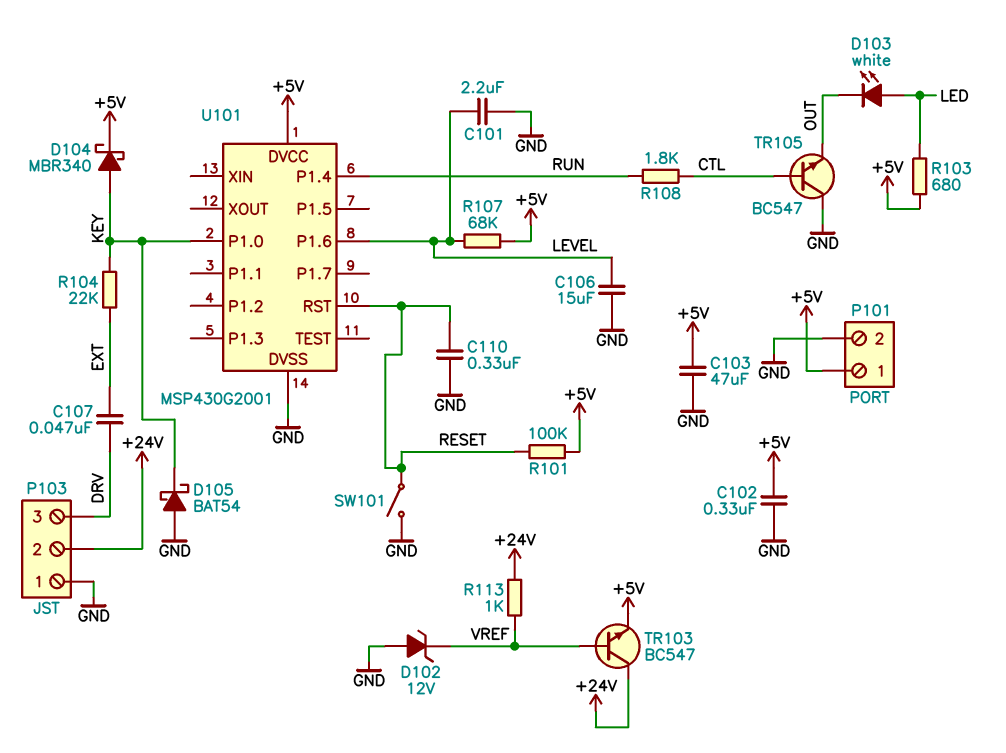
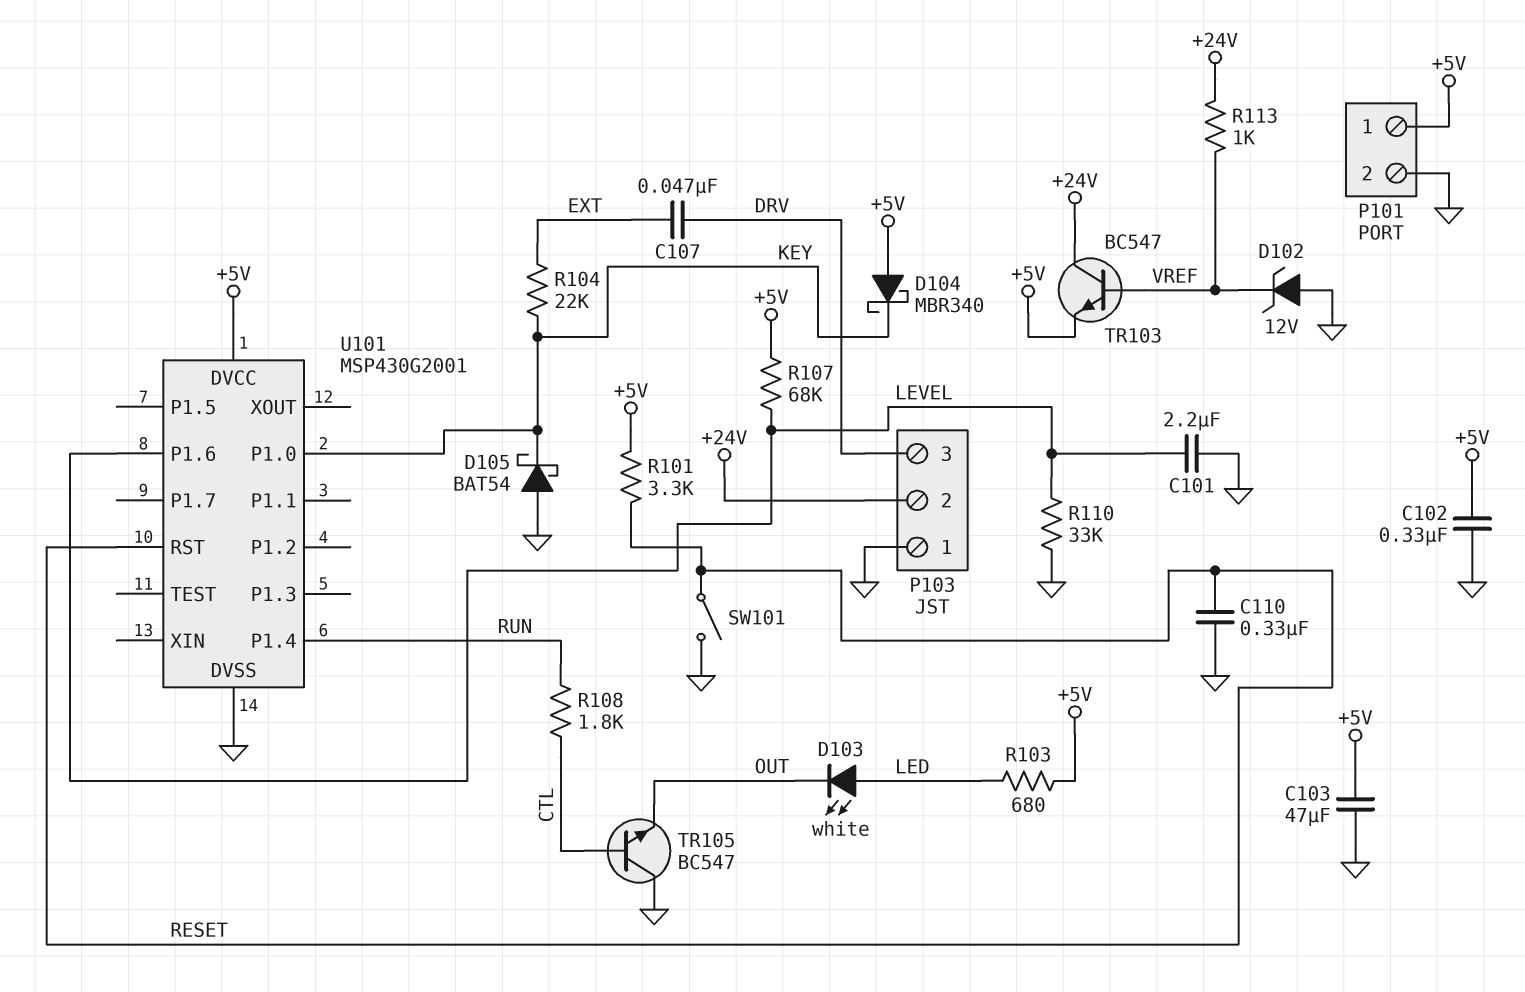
C106: 15uF (GND, LEVEL) -> none
D104: schottky MBR340 (A KEY, K +5V) -> schottky MBR340 (A +5V, K KEY)
R101: 100k (+5V, RESET) -> 3.3k (+5V, RESET)
R110: none -> 33k (GND, LEVEL)

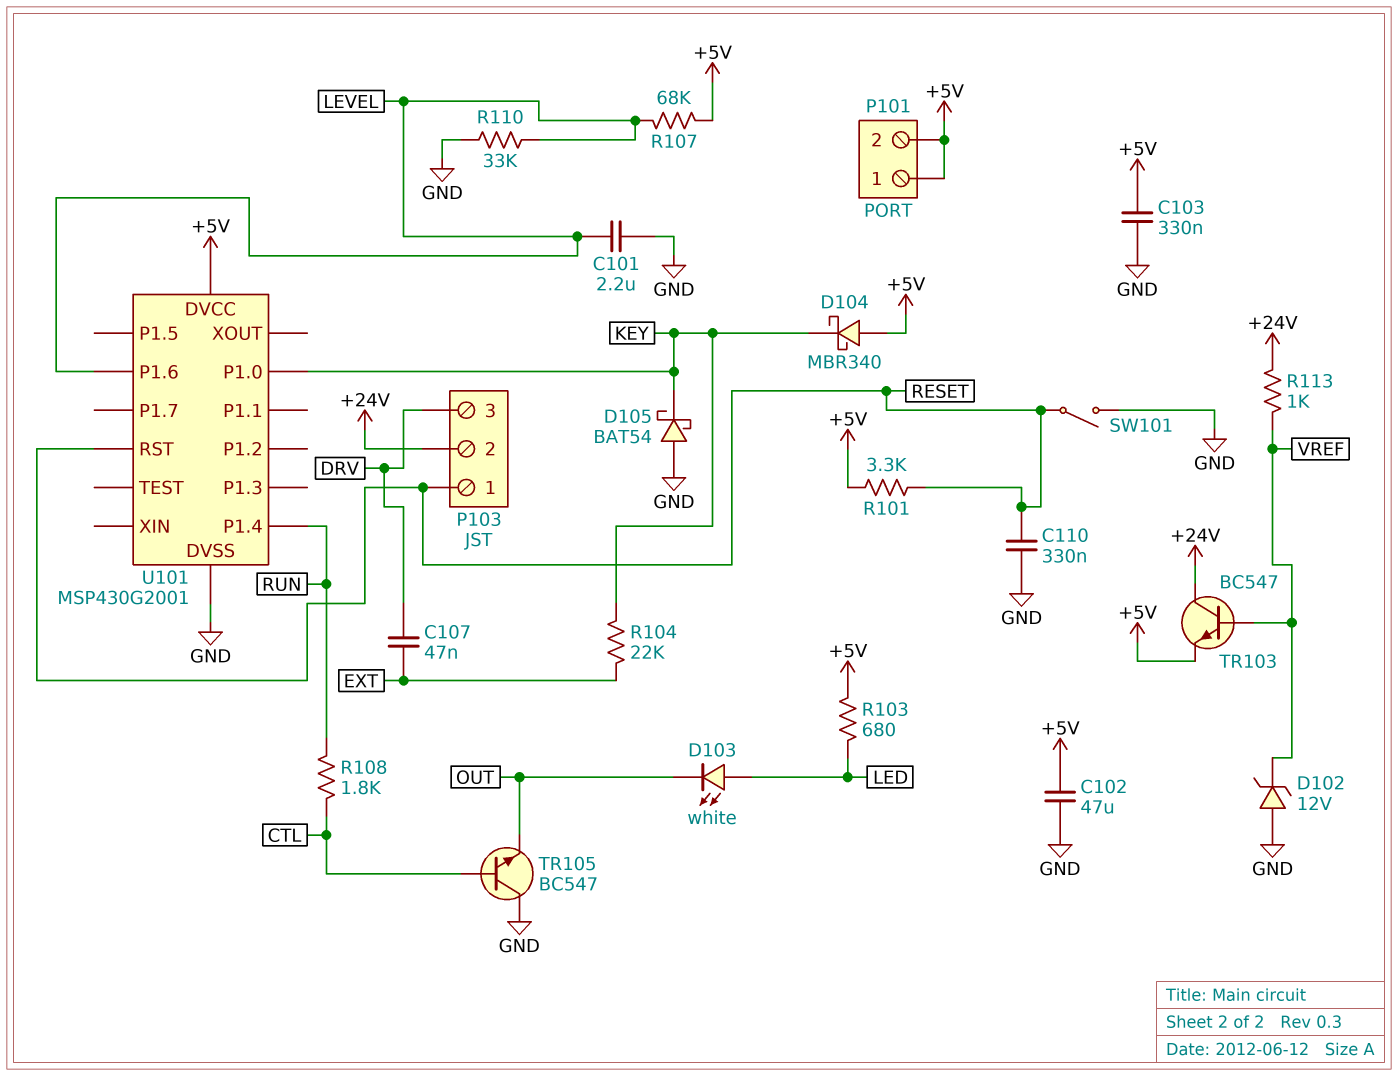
C102: 330nF (+5V, GND) -> 47uF (+5V, GND)
C103: 47uF (+5V, GND) -> 330nF (+5V, GND)
P101 pin 2: GND -> +5V
P103 pin 1: GND -> RESET

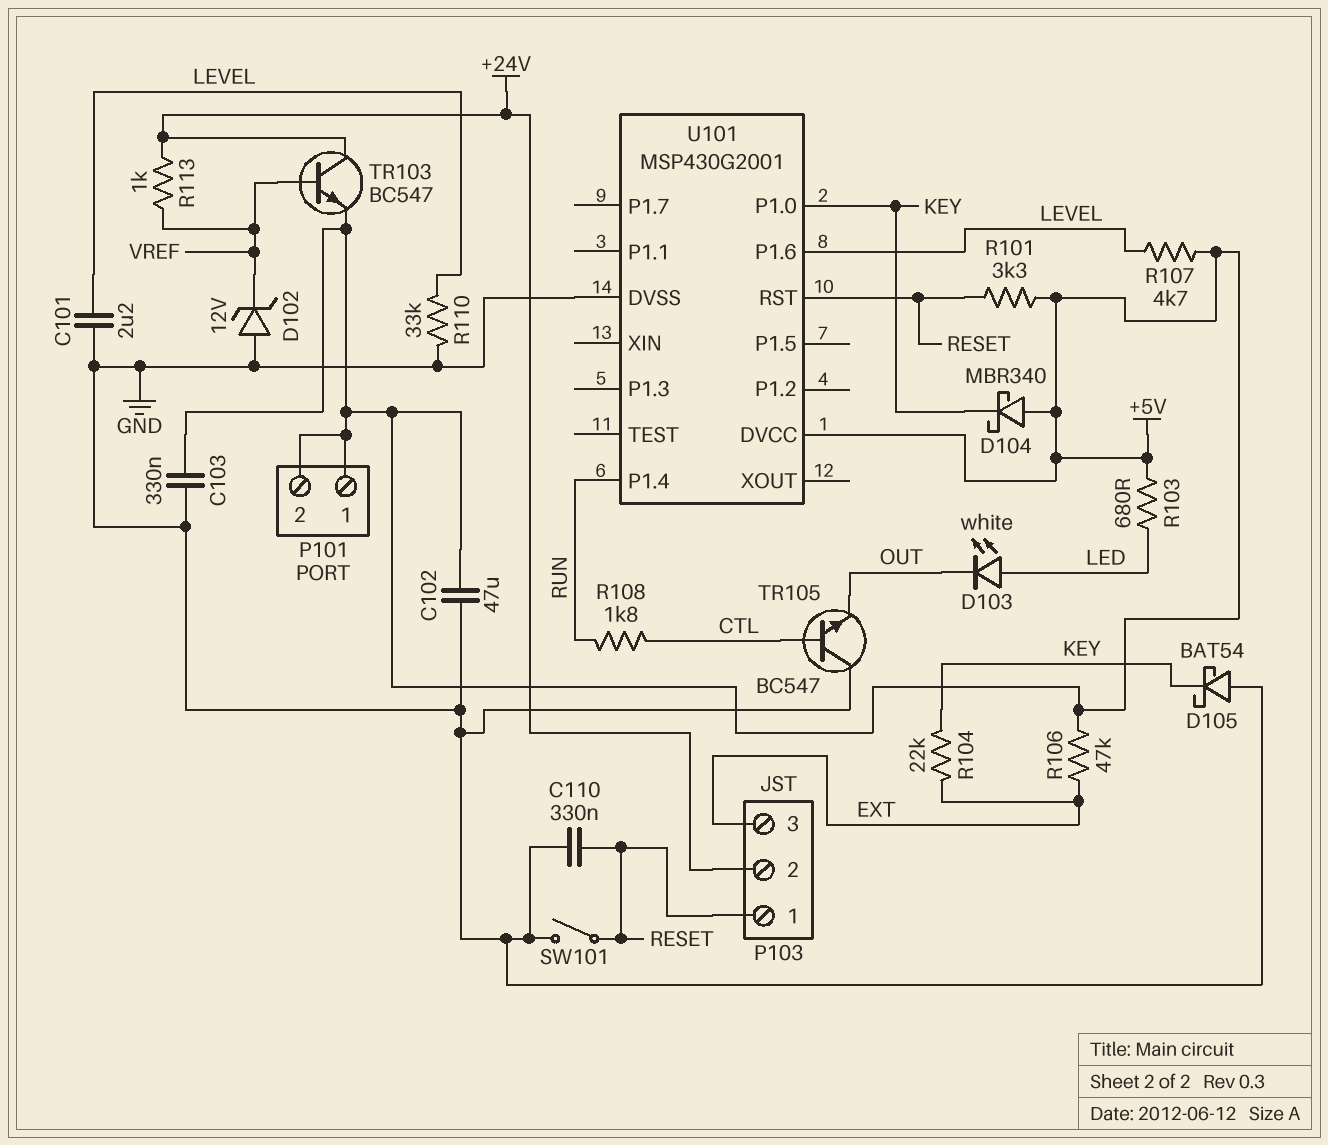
C107: 47nF (DRV, EXT) -> none
P103 pin 3: DRV -> EXT
R106: none -> 47k (+5V, EXT)
R107: 68k (+5V, LEVEL) -> 4.7k (+5V, LEVEL)

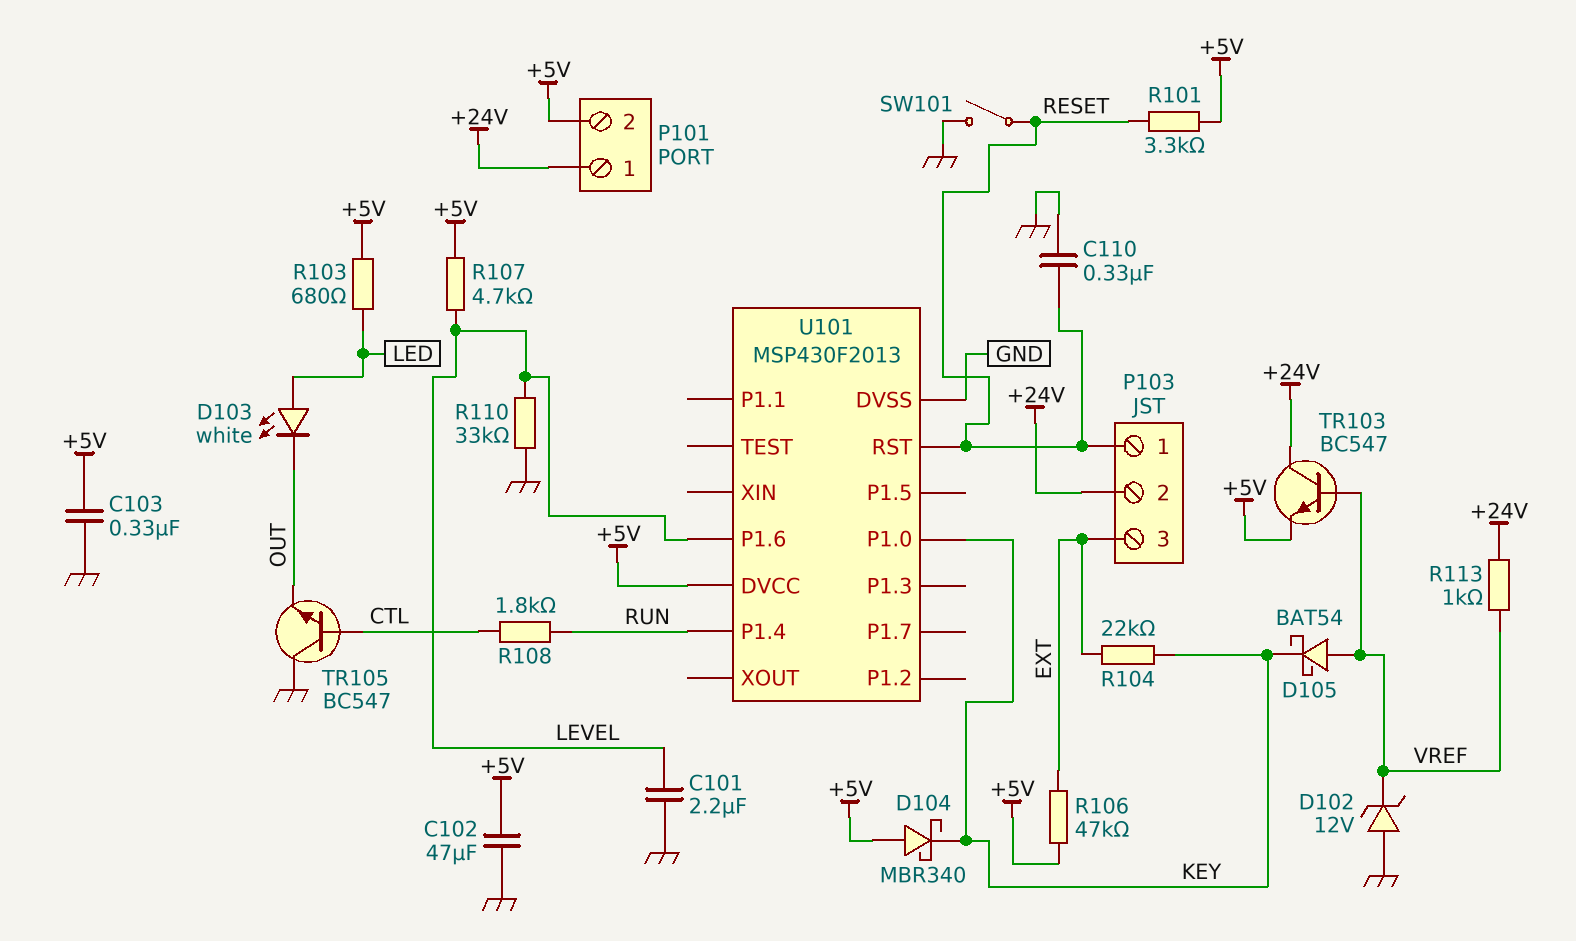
D105: schottky BAT54 (A GND, K KEY) -> schottky BAT54 (A VREF, K KEY)
P101 pin 1: +5V -> +24V
U101: MSP430G2001 -> MSP430F2013

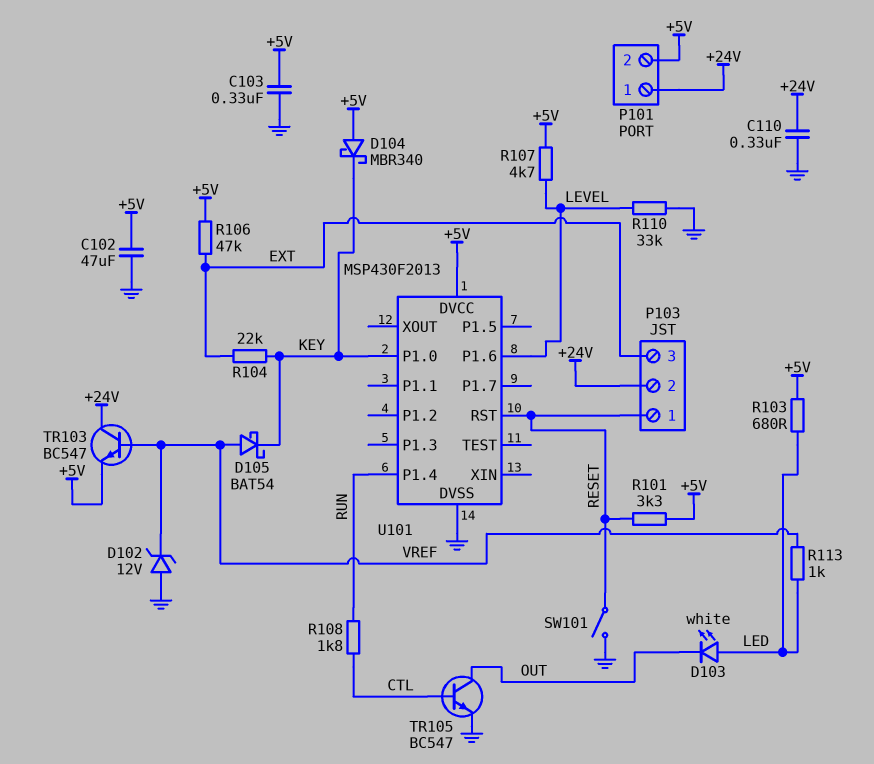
C101: 2.2uF (GND, LEVEL) -> none
C110: 330nF (GND, RESET) -> 330nF (+24V, GND)
R113: 1k (+24V, VREF) -> 1k (LED, VREF)
TR105: NPN BC547 (B CTL, C GND, E OUT) -> NPN BC547 (B CTL, C OUT, E GND)

